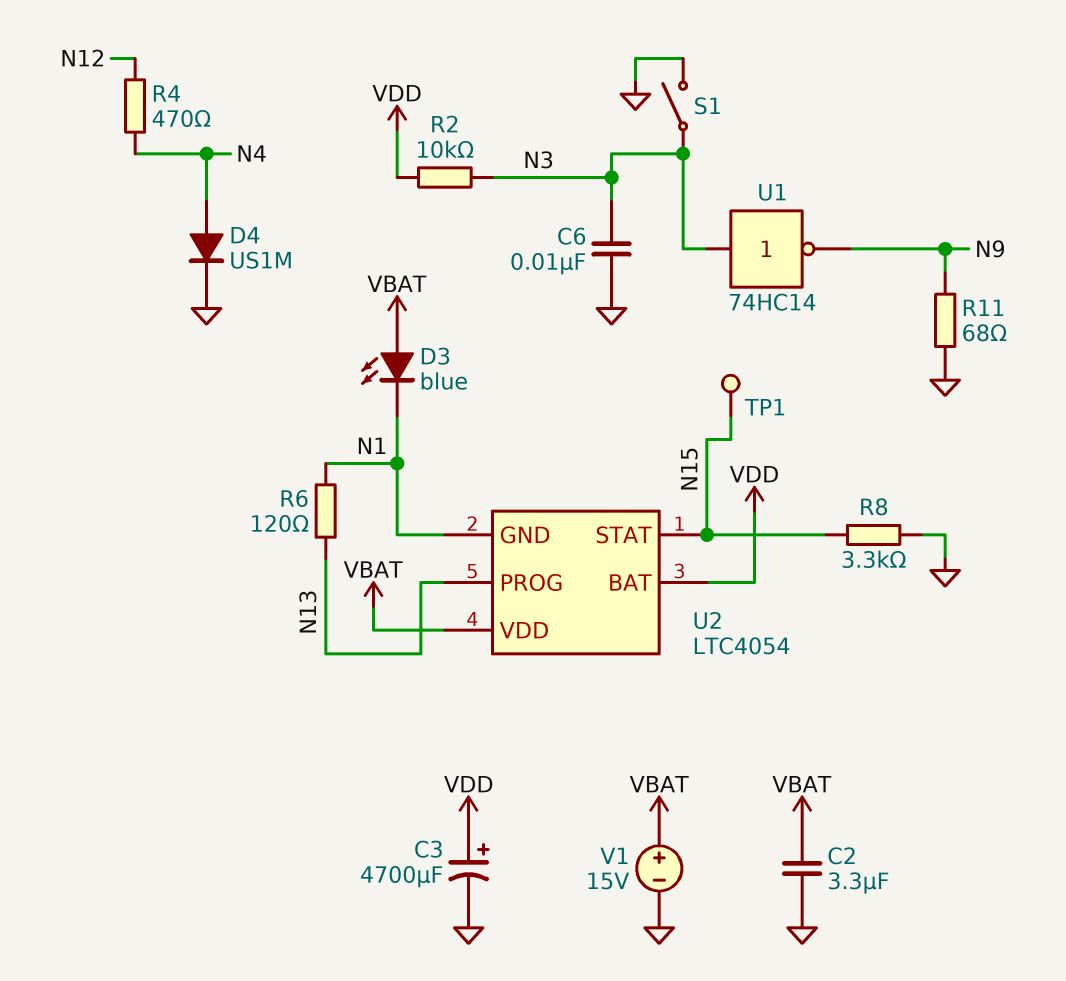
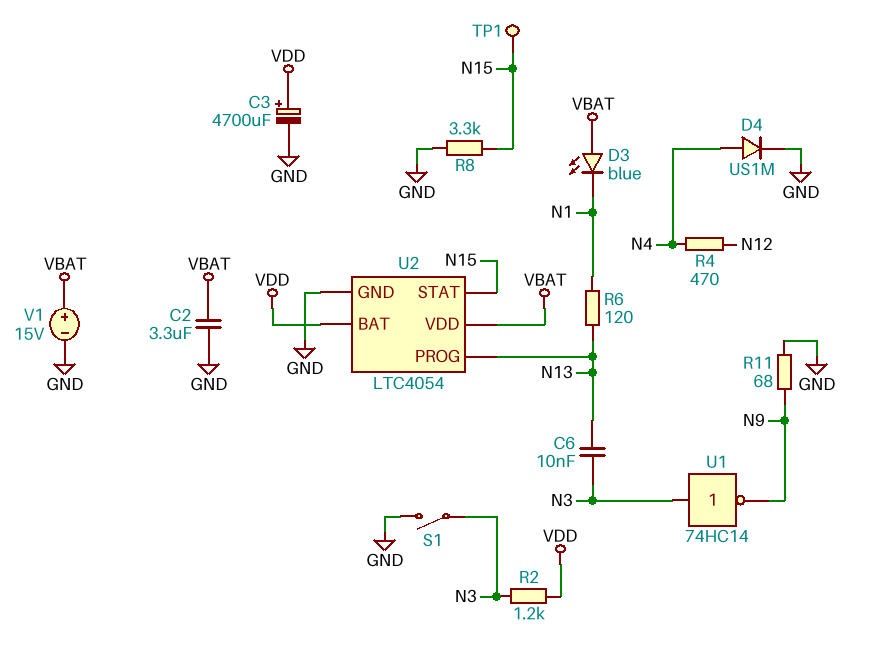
C6: 10nF (GND, N3) -> 10nF (N3, N13)
R2: 10k (N3, VDD) -> 1.2k (N3, VDD)
U2 pin GND: N1 -> GND

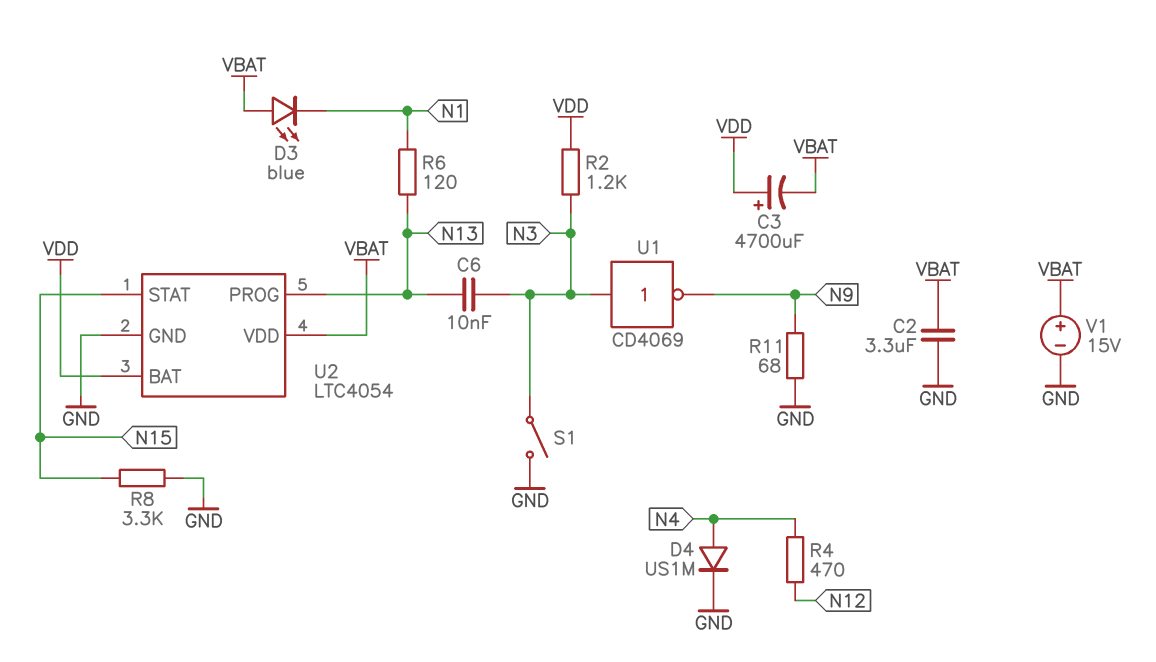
C3: 4700uF (plus VDD, minus GND) -> 4700uF (plus VDD, minus VBAT)
TP1: test point (N15) -> none
U1: NOT 74HC14 (in N3, out N9) -> NOT CD4069 (in N3, out N9)

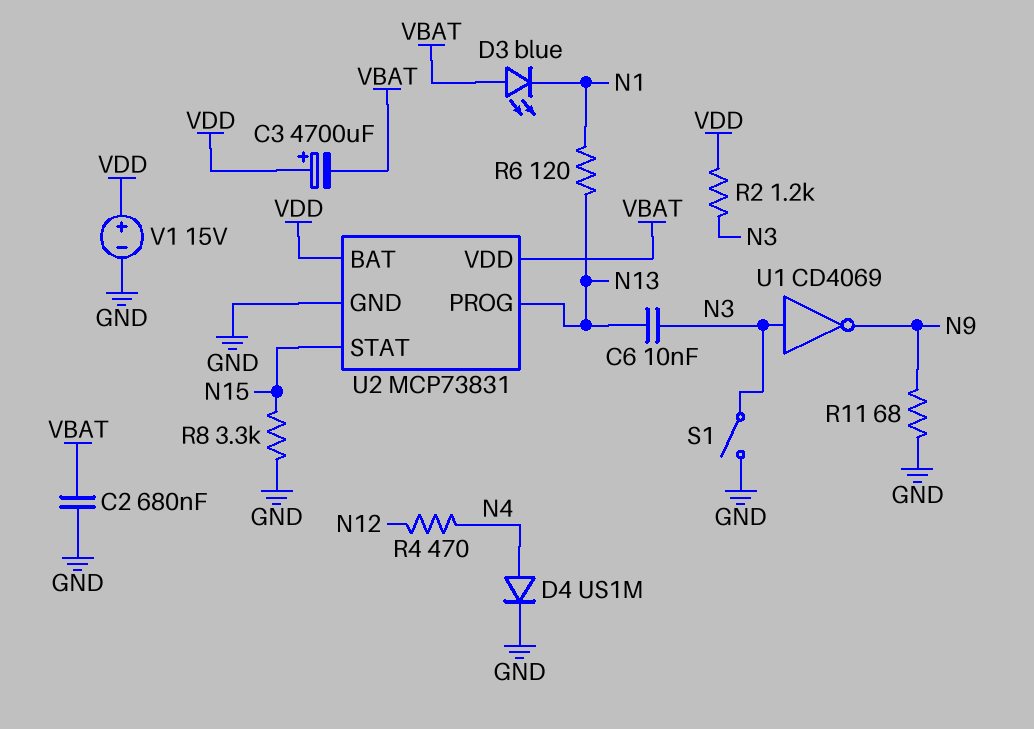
C2: 3.3uF (GND, VBAT) -> 680nF (GND, VBAT)
U2: LTC4054 -> MCP73831
V1: 15V (plus VBAT, minus GND) -> 15V (plus VDD, minus GND)

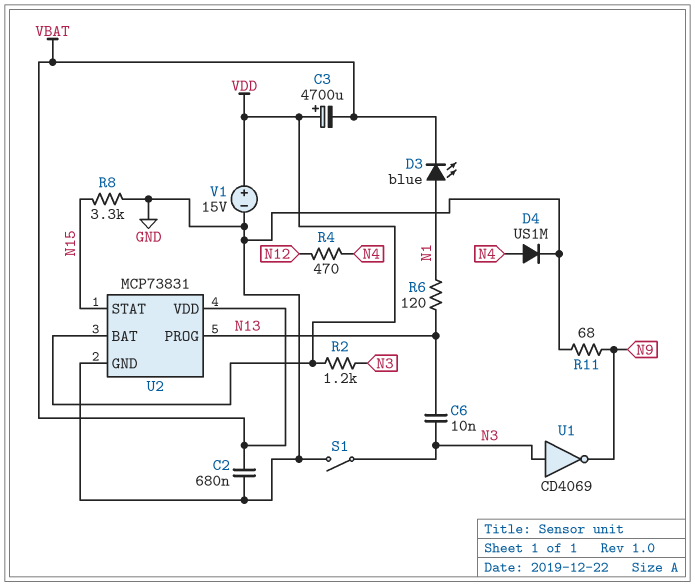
D3: LED blue (A VBAT, K N1) -> LED blue (A N1, K VBAT)

